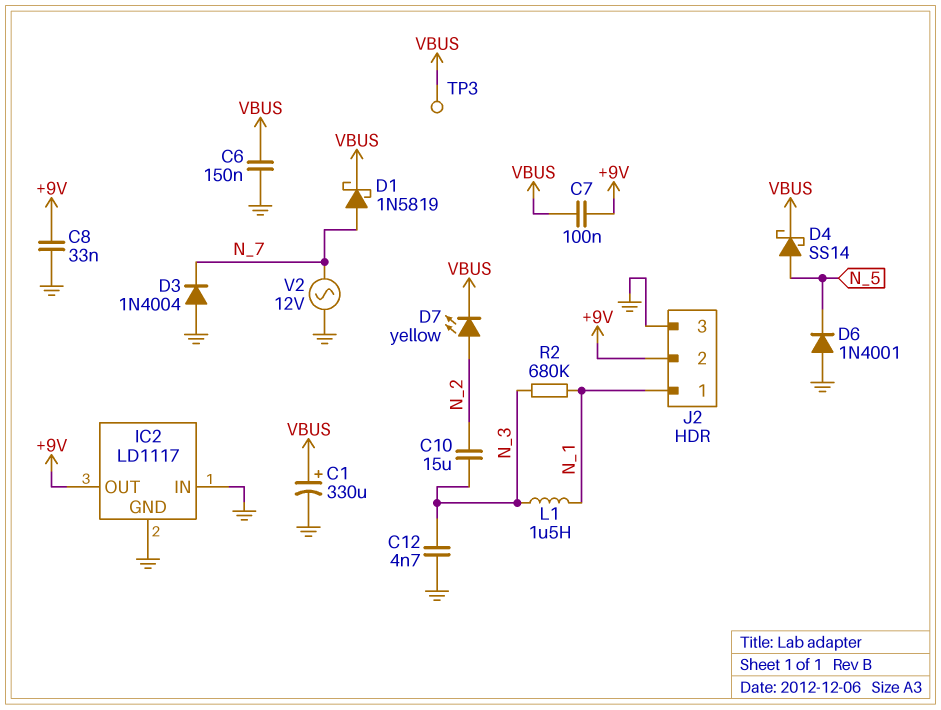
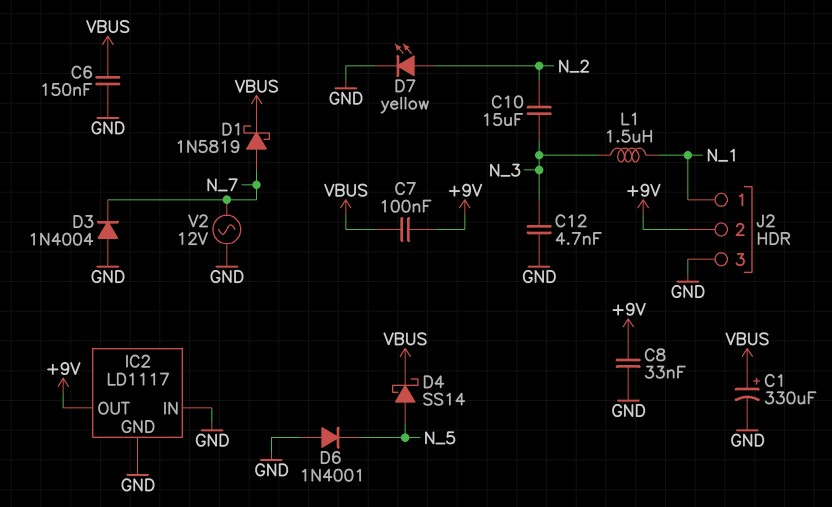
D7: LED yellow (A N_2, K VBUS) -> LED yellow (A N_2, K GND)
R2: 680k (N_1, N_3) -> none
TP3: test point (VBUS) -> none

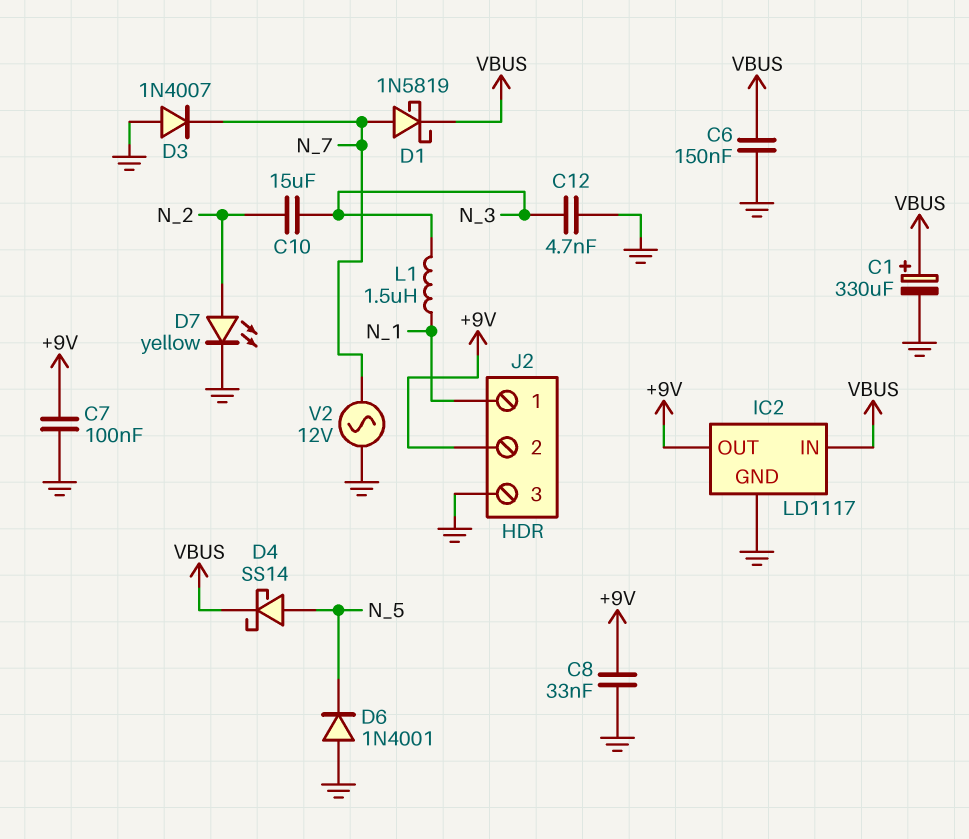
C7: 100nF (+9V, VBUS) -> 100nF (+9V, GND)
D3: diode 1N4004 (A GND, K N_7) -> diode 1N4007 (A GND, K N_7)
IC2 pin IN: GND -> VBUS

